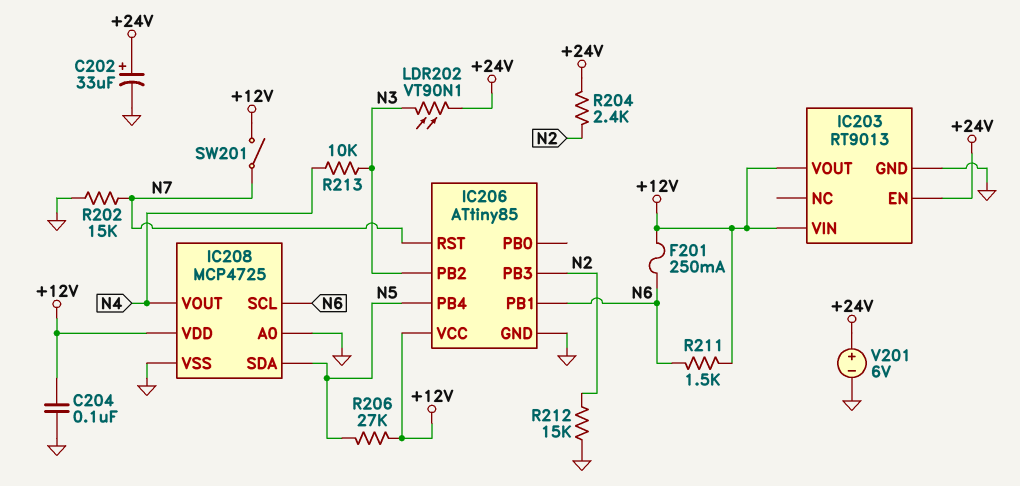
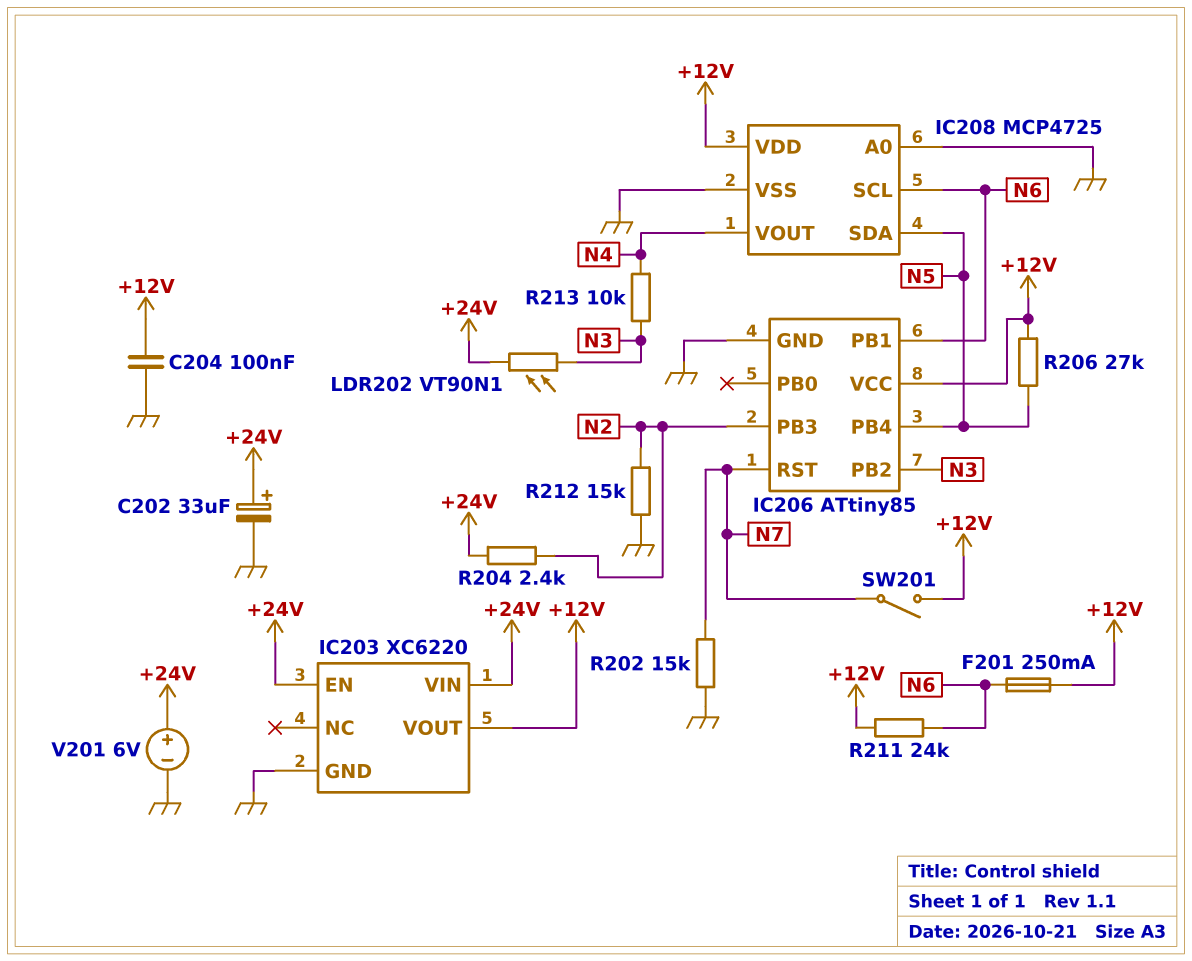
IC203: RT9013 -> XC6220
IC203 pin VIN: +12V -> +24V
R211: 1.5k (+12V, N6) -> 24k (+12V, N6)

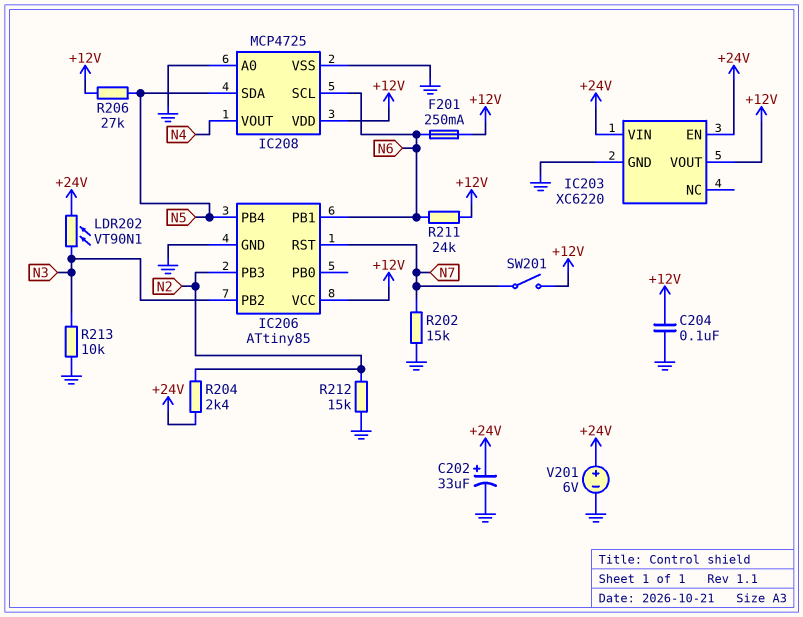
R213: 10k (N3, N4) -> 10k (GND, N3)

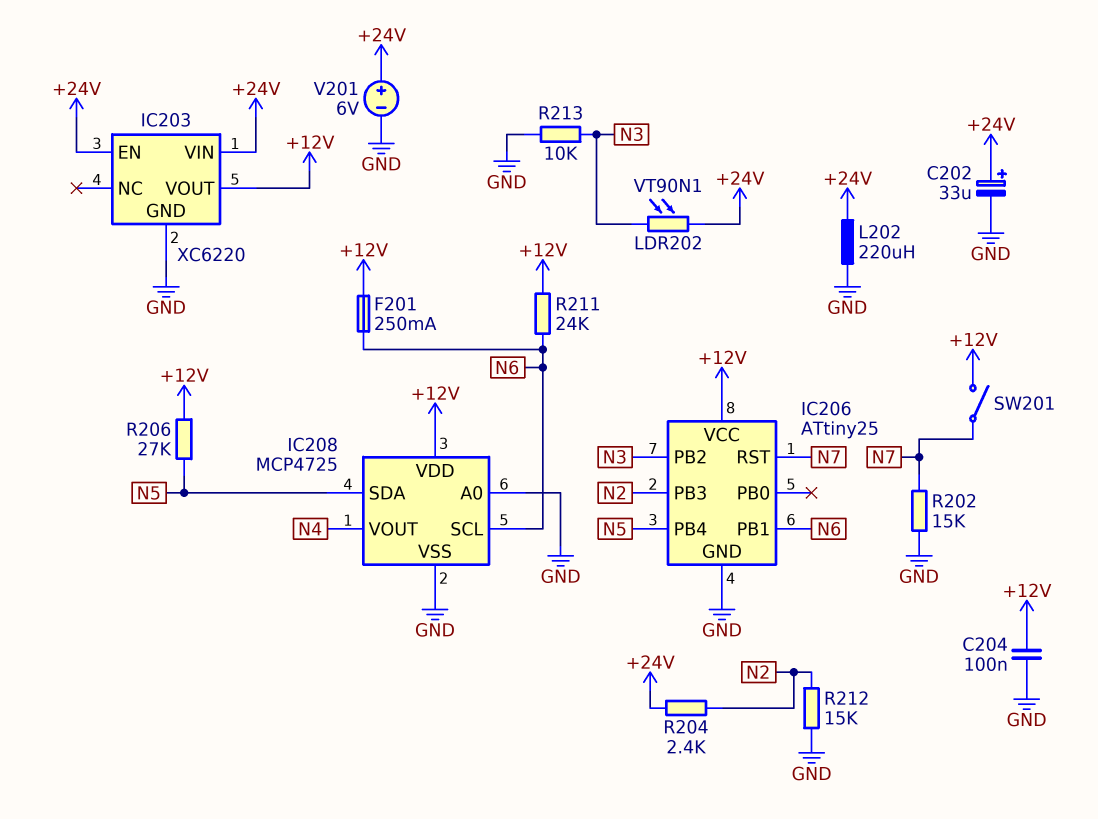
IC206: ATtiny85 -> ATtiny25
L202: none -> 220uH (+24V, GND)

